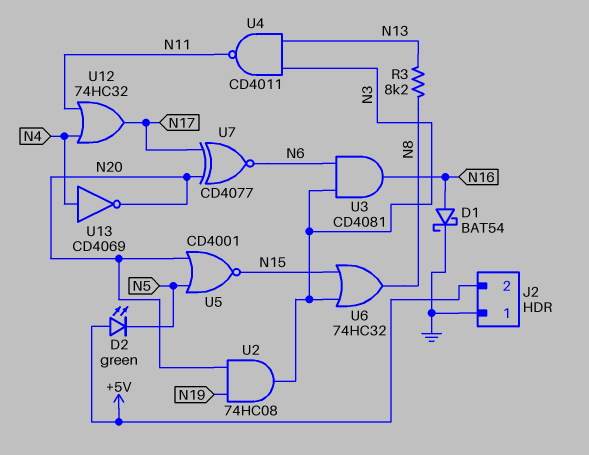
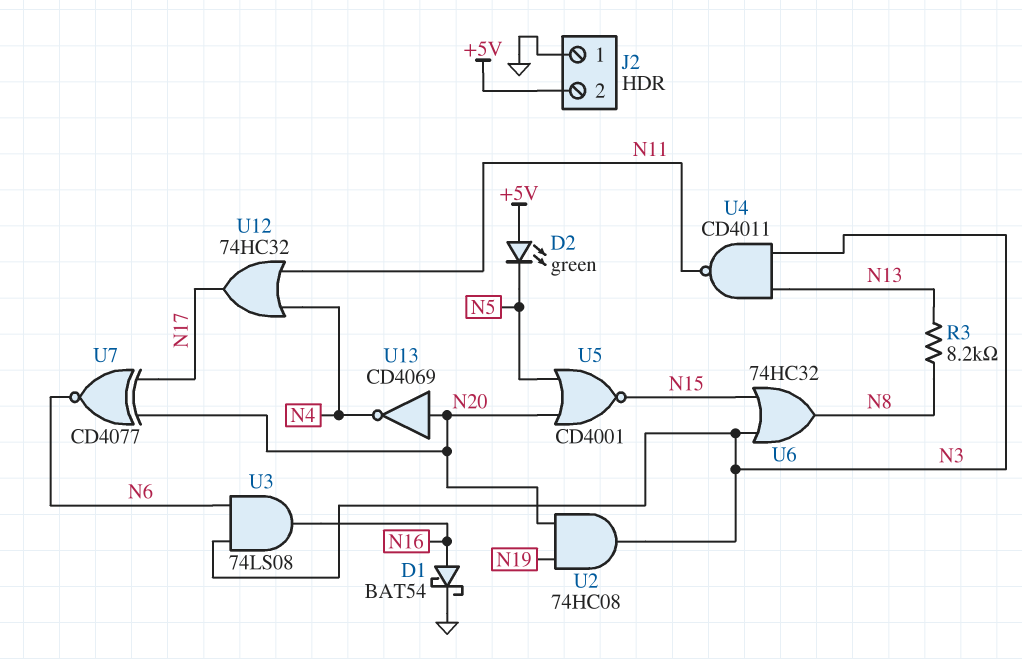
U3: AND CD4081 (in N3, in N6, out N16) -> AND 74LS08 (in N3, in N6, out N16)
U13: NOT CD4069 (in N4, out N20) -> NOT CD4069 (in N20, out N4)

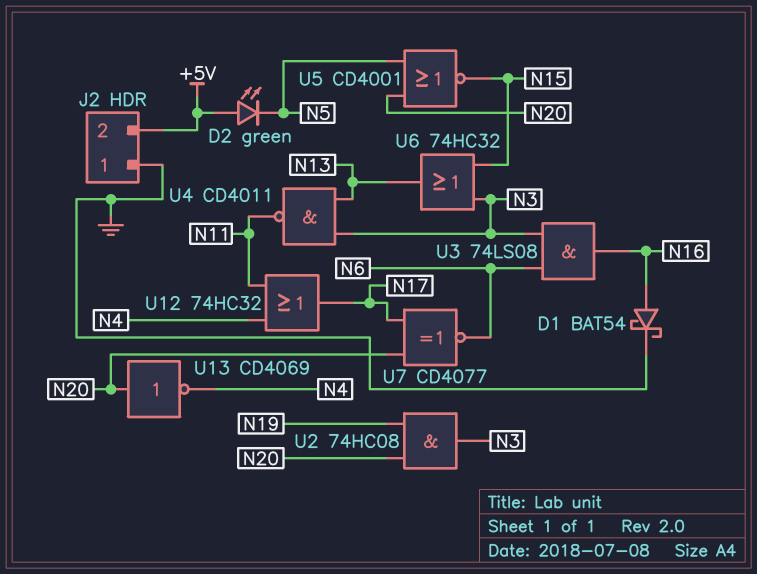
R3: 8.2k (N8, N13) -> none
U6: OR 74HC32 (in N3, in N15, out N8) -> OR 74HC32 (in N3, in N15, out N13)

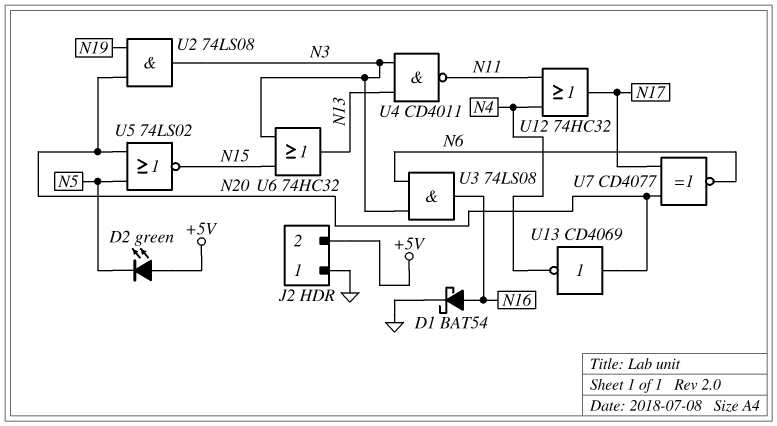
U2: AND 74HC08 (in N19, in N20, out N3) -> AND 74LS08 (in N19, in N20, out N3)
U5: NOR CD4001 (in N5, in N20, out N15) -> NOR 74LS02 (in N5, in N20, out N15)

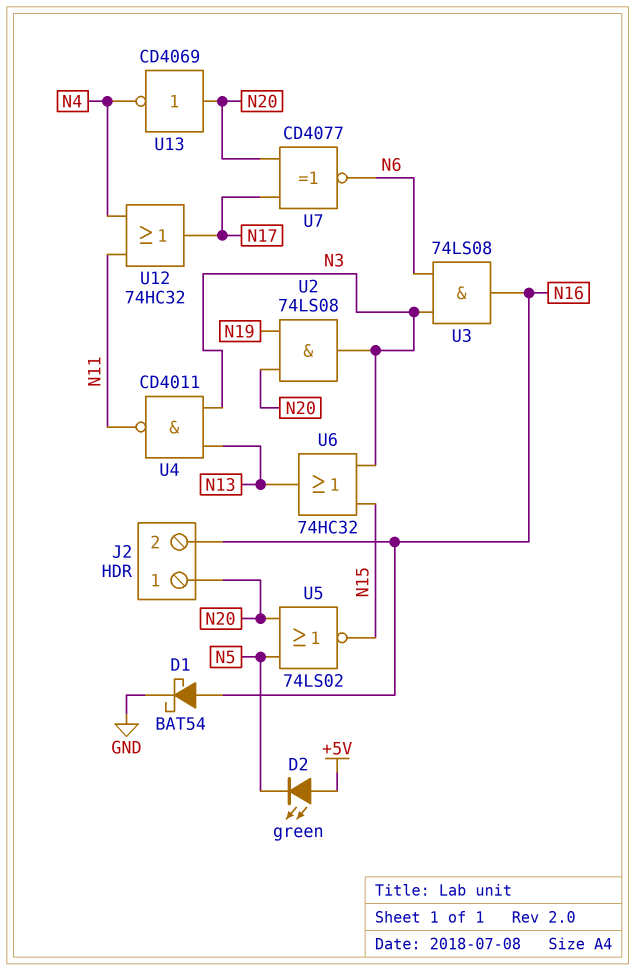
J2 pin 1: GND -> N20
J2 pin 2: +5V -> N16

